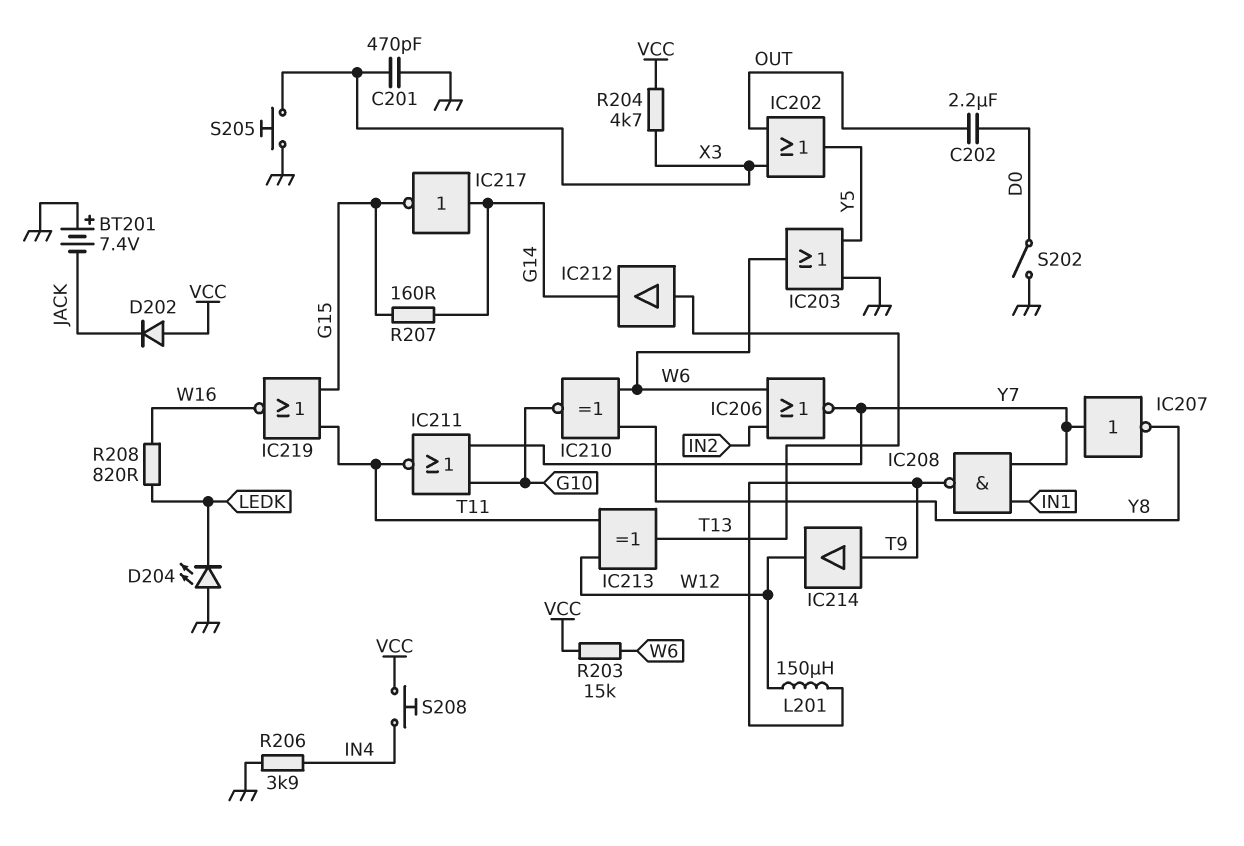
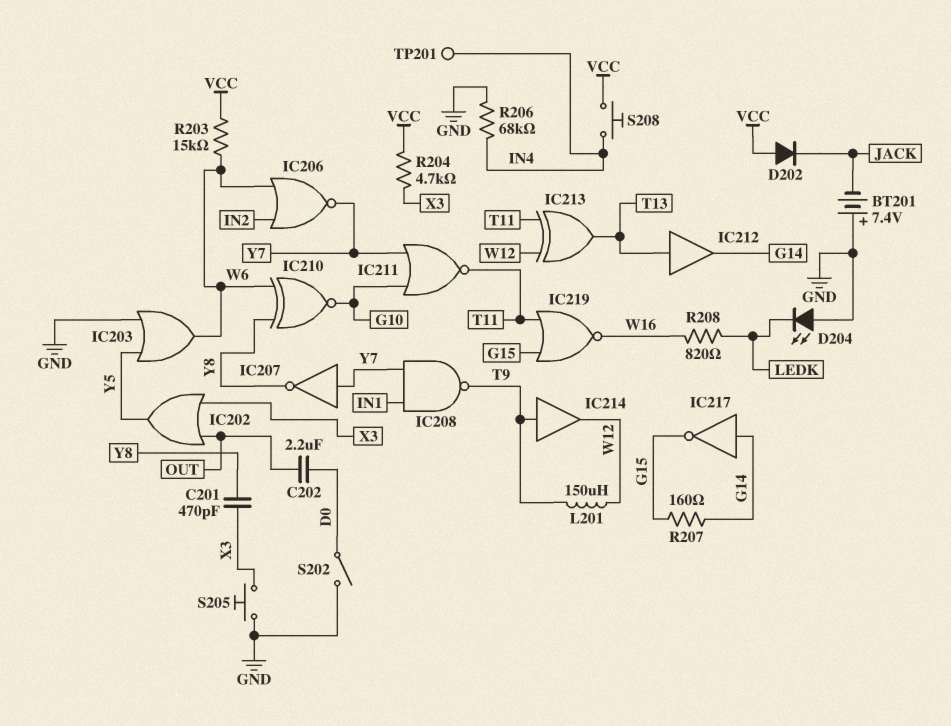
C201: 470pF (GND, X3) -> 470pF (X3, Y8)
R206: 3.9k (GND, IN4) -> 68k (GND, IN4)
TP201: none -> test point (IN4)

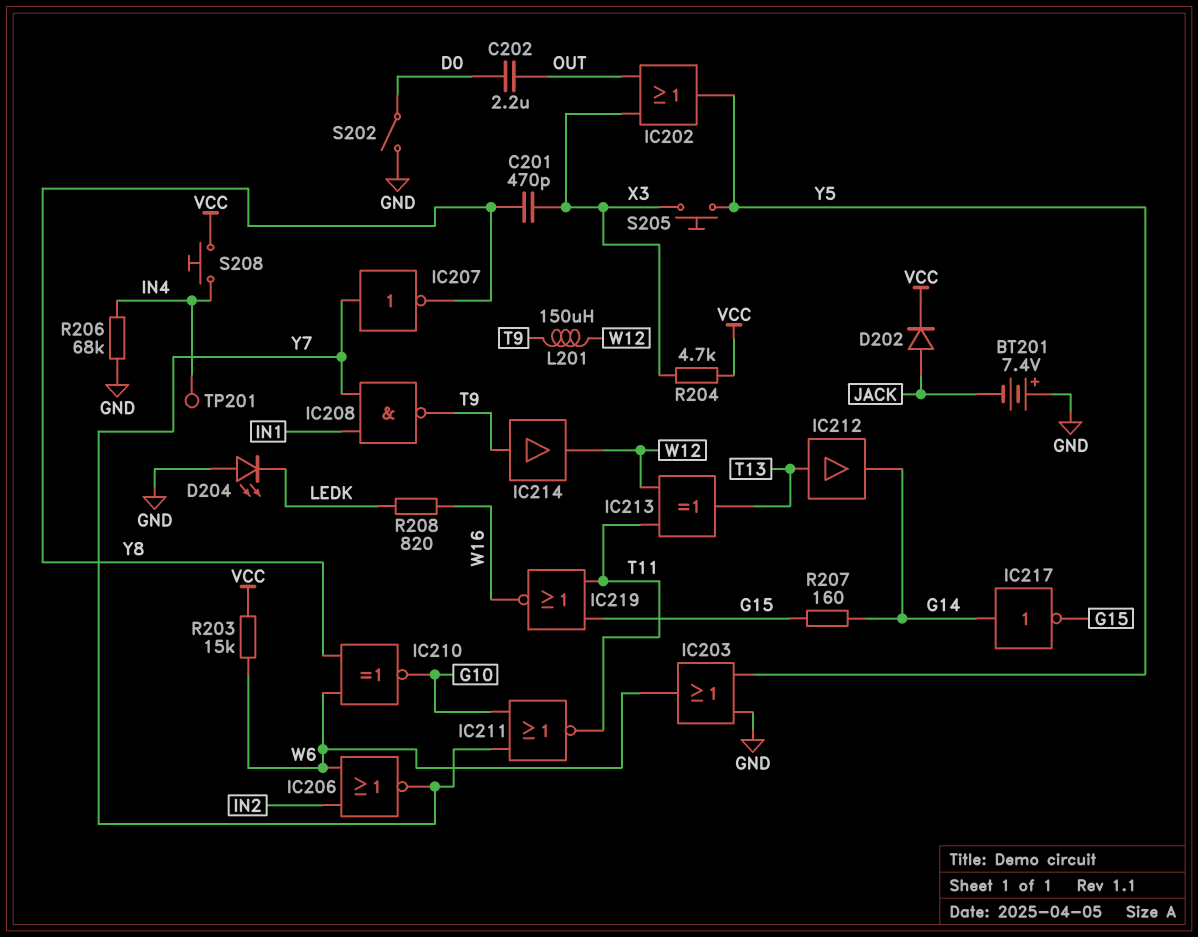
D202: diode (A VCC, K JACK) -> diode (A JACK, K VCC)
S205: button (GND, X3) -> button (X3, Y5)

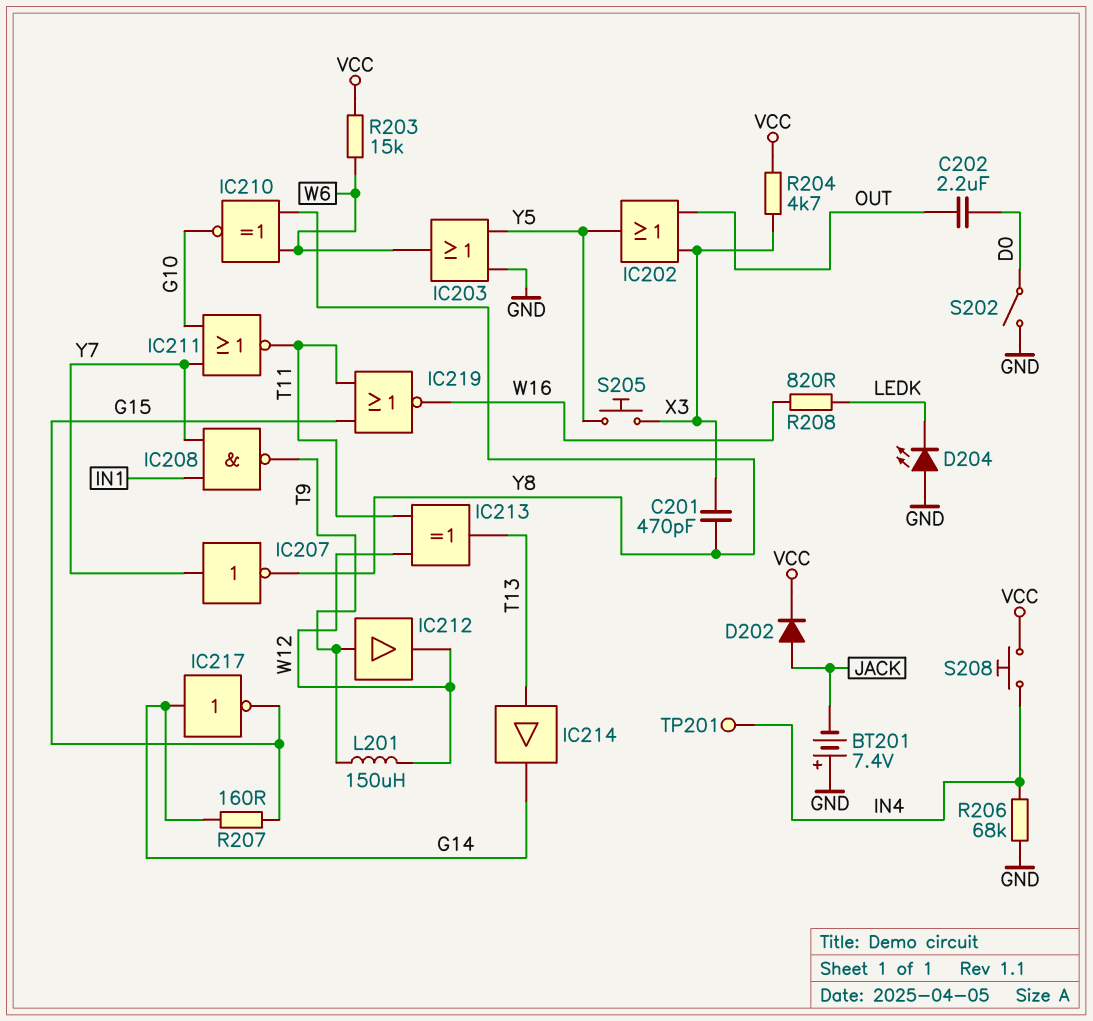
IC206: NOR (in IN2, in W6, out Y7) -> none
IC212: buffer (in T13, out G14) -> buffer (in T9, out W12)
IC214: buffer (in T9, out W12) -> buffer (in T13, out G14)

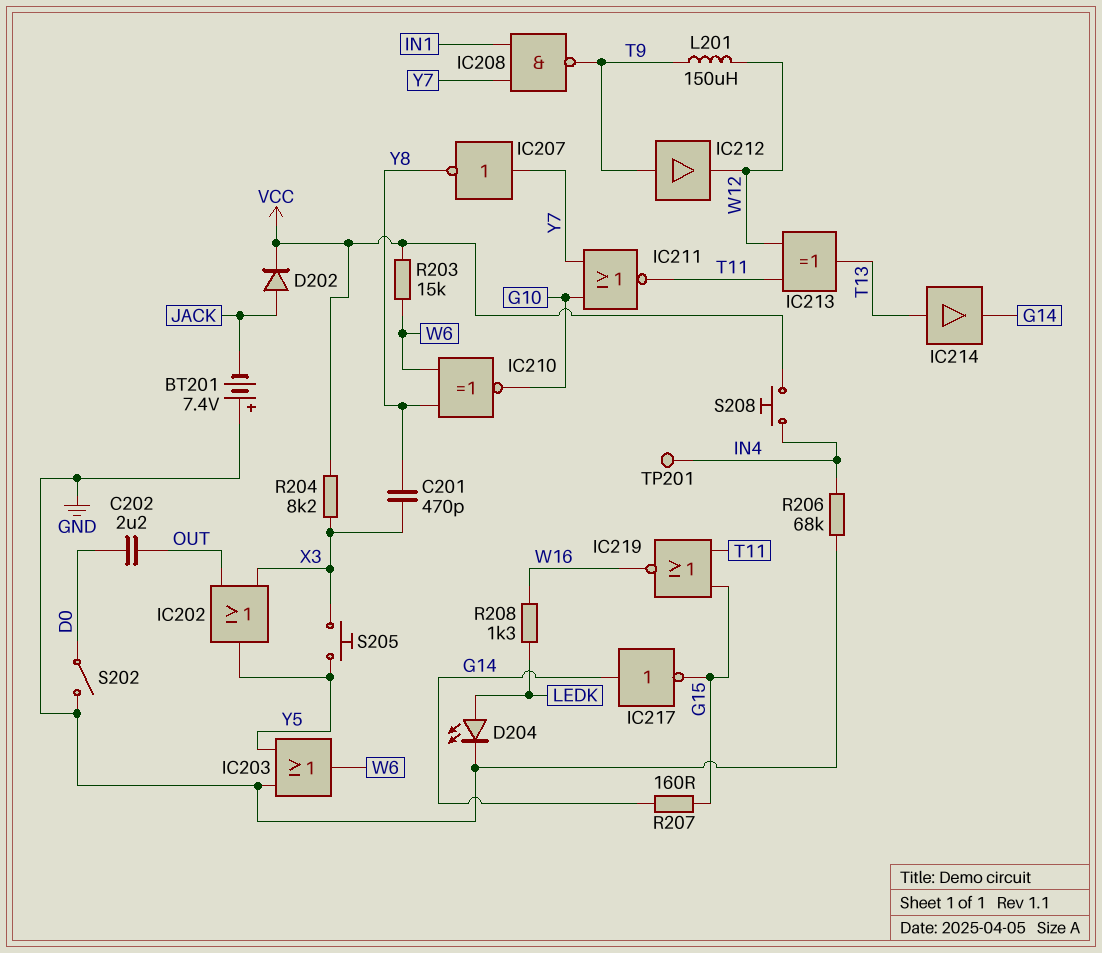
D204: LED (A GND, K LEDK) -> LED (A LEDK, K GND)
R204: 4.7k (VCC, X3) -> 8.2k (VCC, X3)
R208: 820 (LEDK, W16) -> 1.3k (LEDK, W16)

